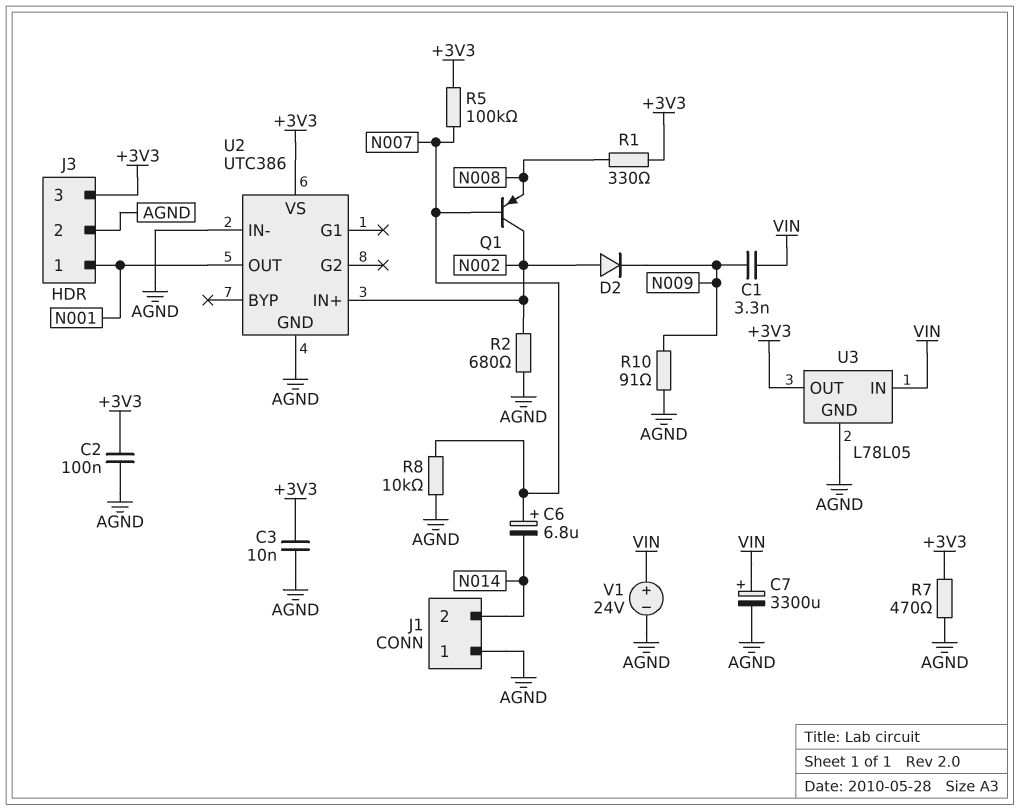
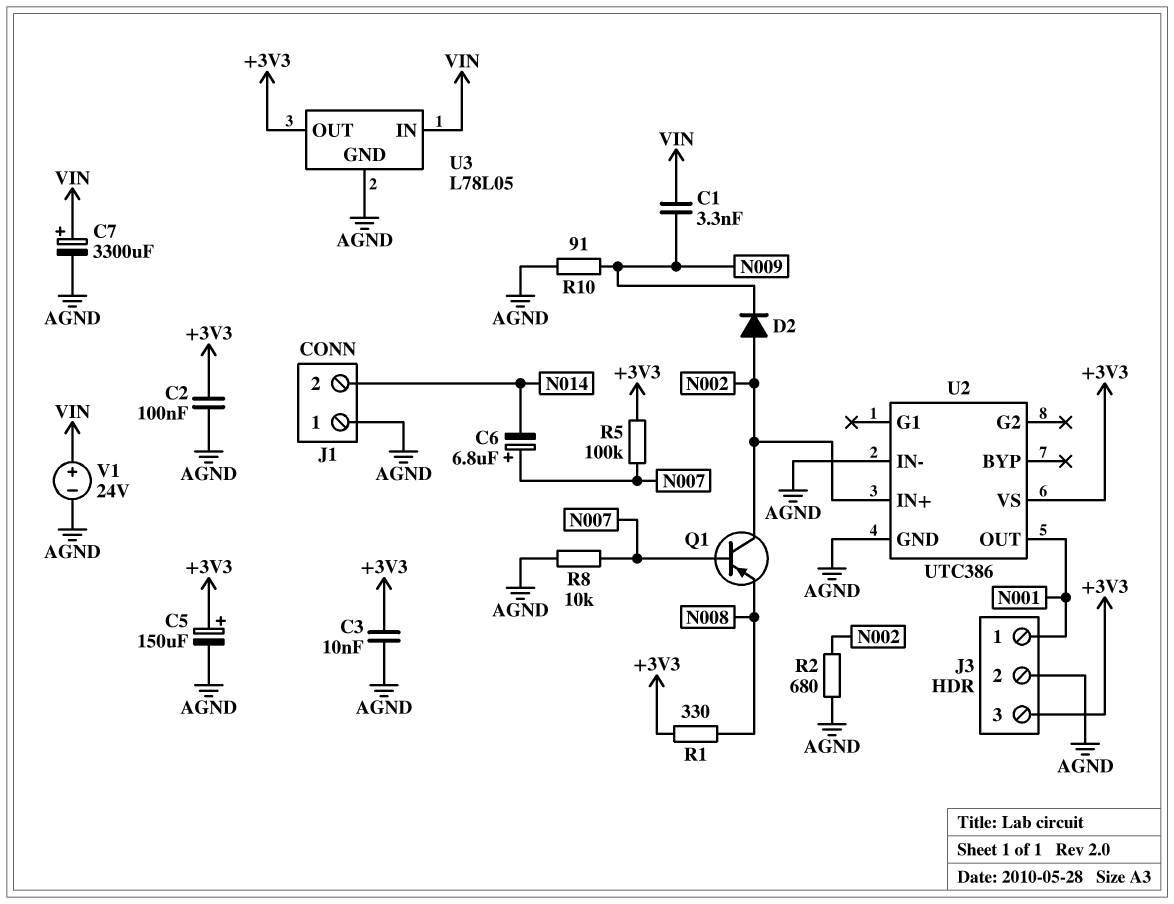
C5: none -> 150uF (plus +3V3, minus AGND)
R7: 470 (+3V3, AGND) -> none

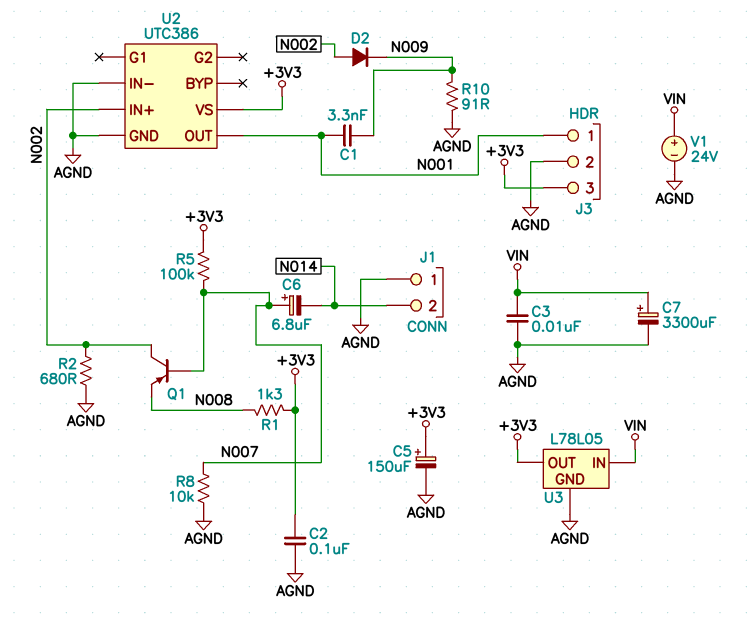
C1: 3.3nF (N009, VIN) -> 3.3nF (N001, N009)
C3: 10nF (+3V3, AGND) -> 10nF (AGND, VIN)
R1: 330 (+3V3, N008) -> 1.3k (+3V3, N008)

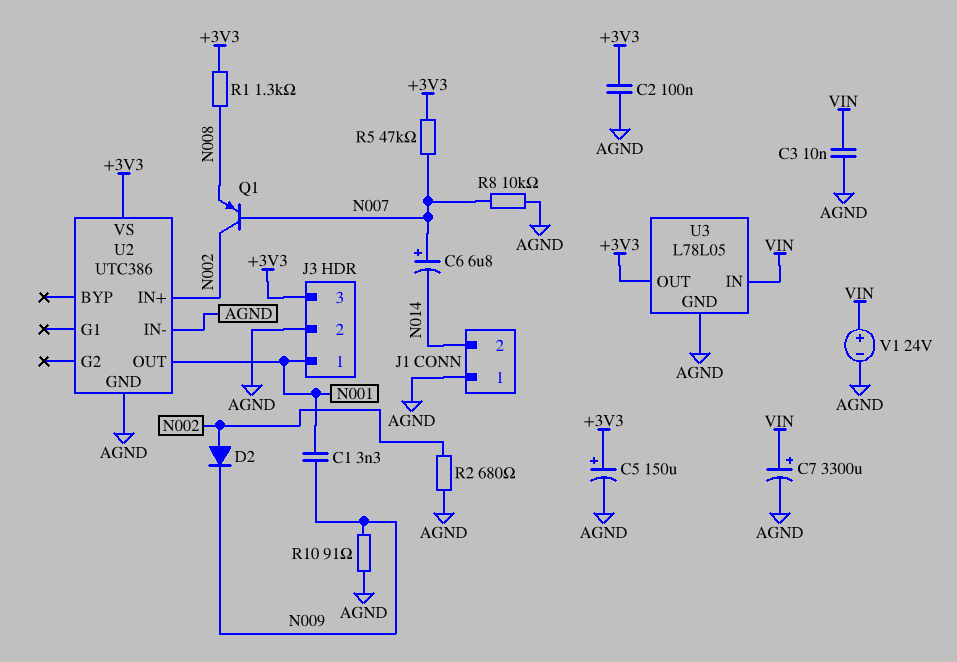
R5: 100k (+3V3, N007) -> 47k (+3V3, N007)

